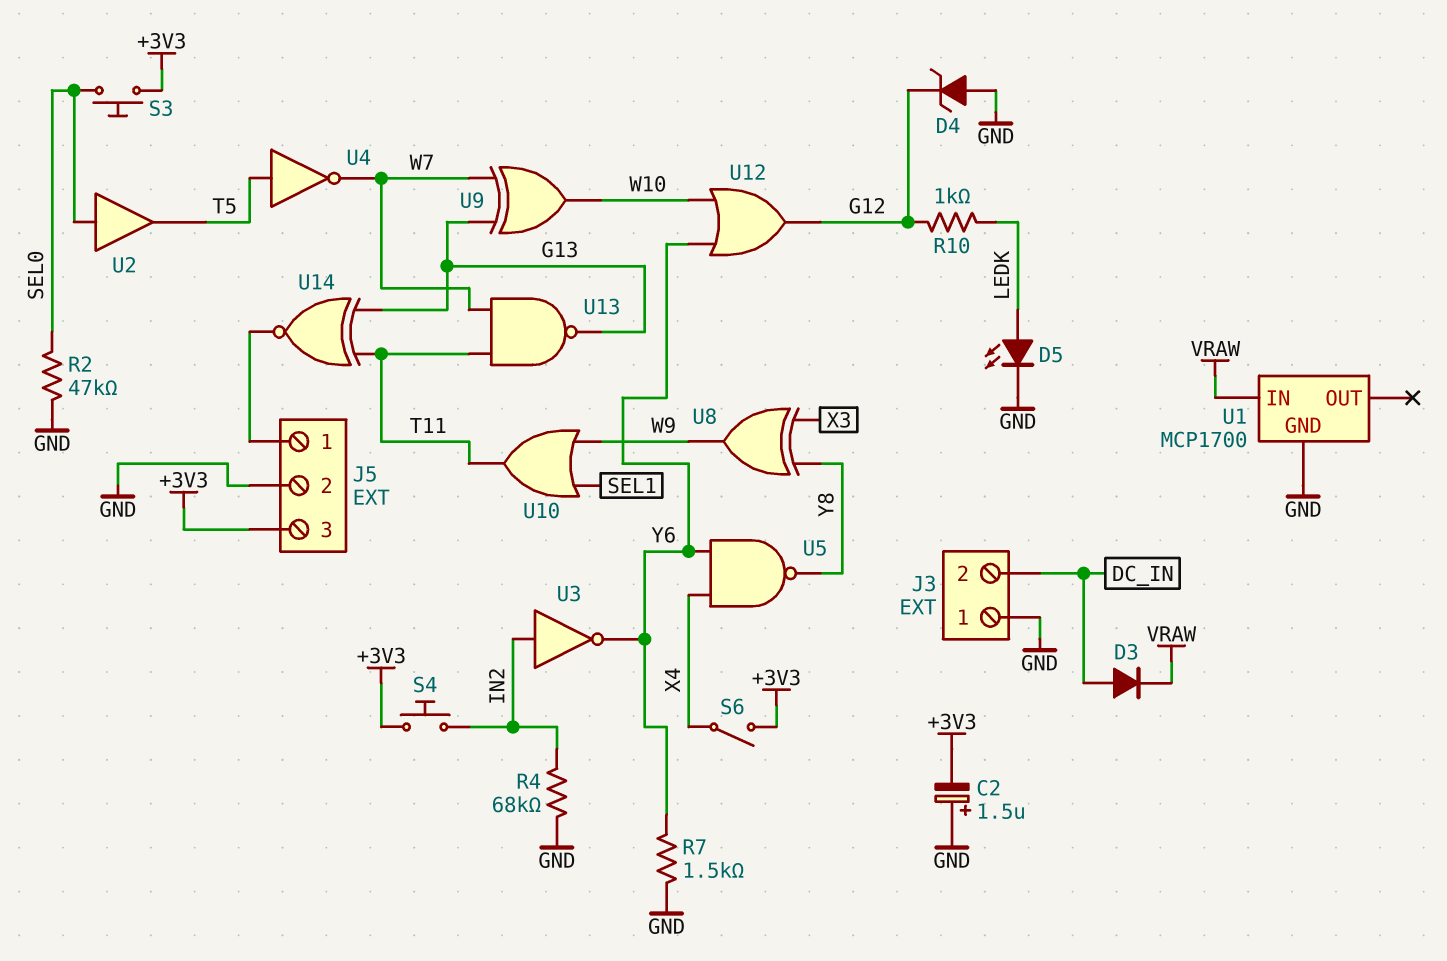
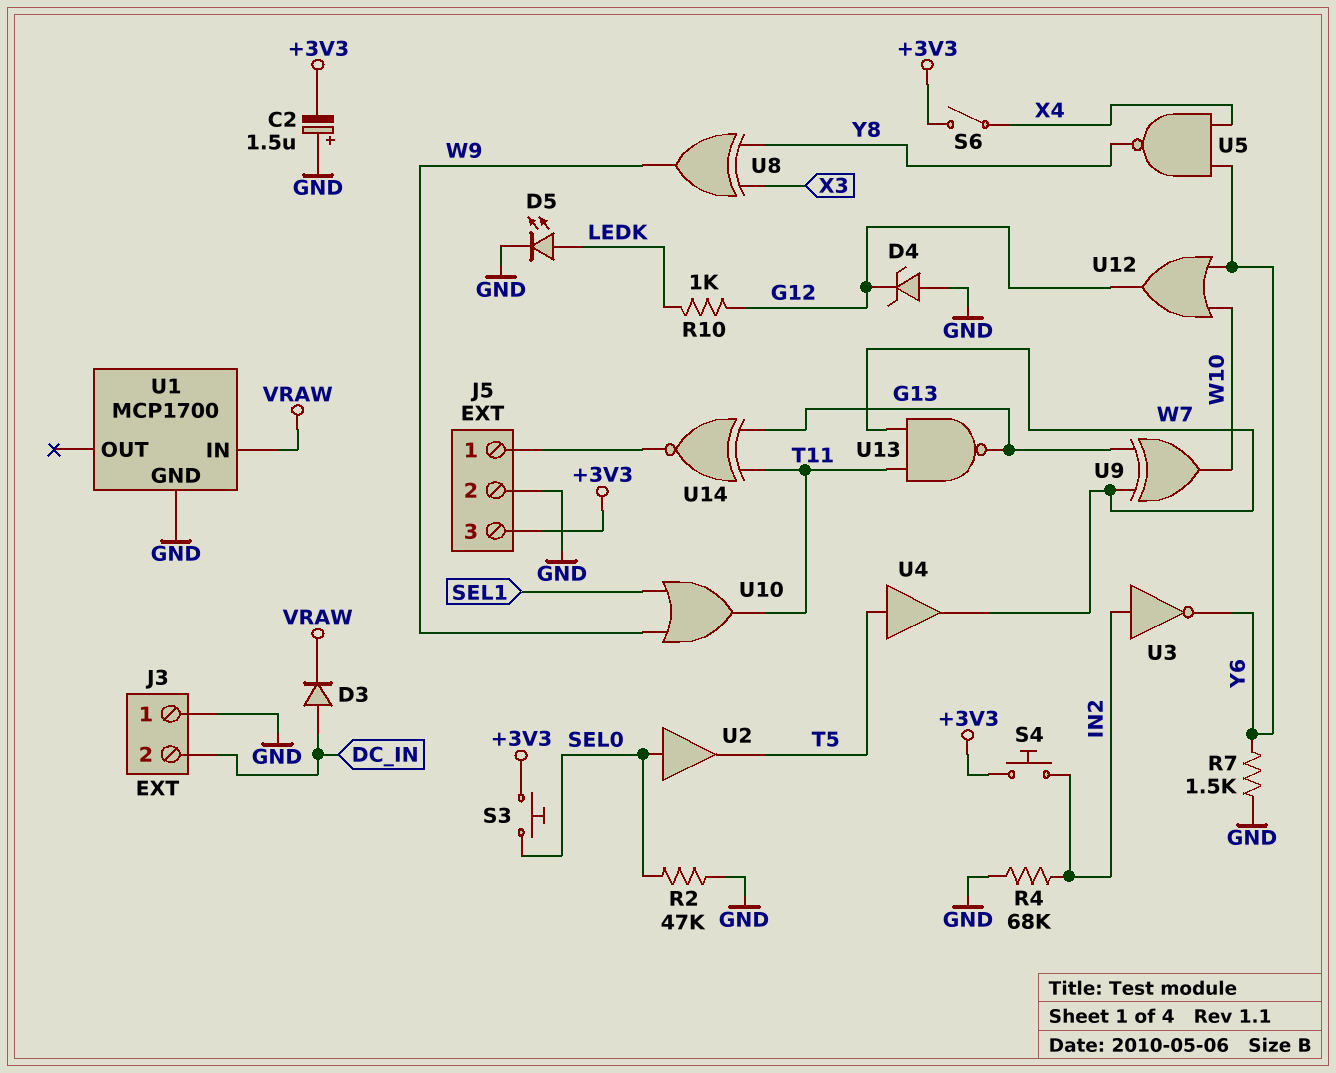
U4: NOT (in T5, out W7) -> buffer (in T5, out W7)

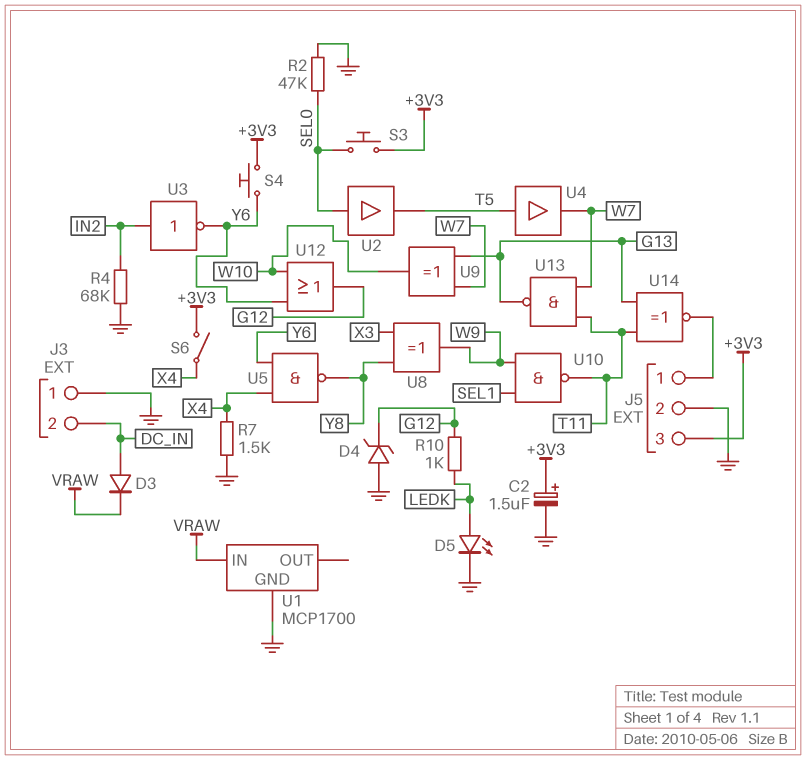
C2: 1.5uF (plus GND, minus +3V3) -> 1.5uF (plus +3V3, minus GND)
R7: 1.5k (GND, Y6) -> 1.5k (GND, X4)
S4: button (+3V3, IN2) -> button (+3V3, Y6)
U10: OR (in SEL1, in W9, out T11) -> NAND (in SEL1, in W9, out T11)

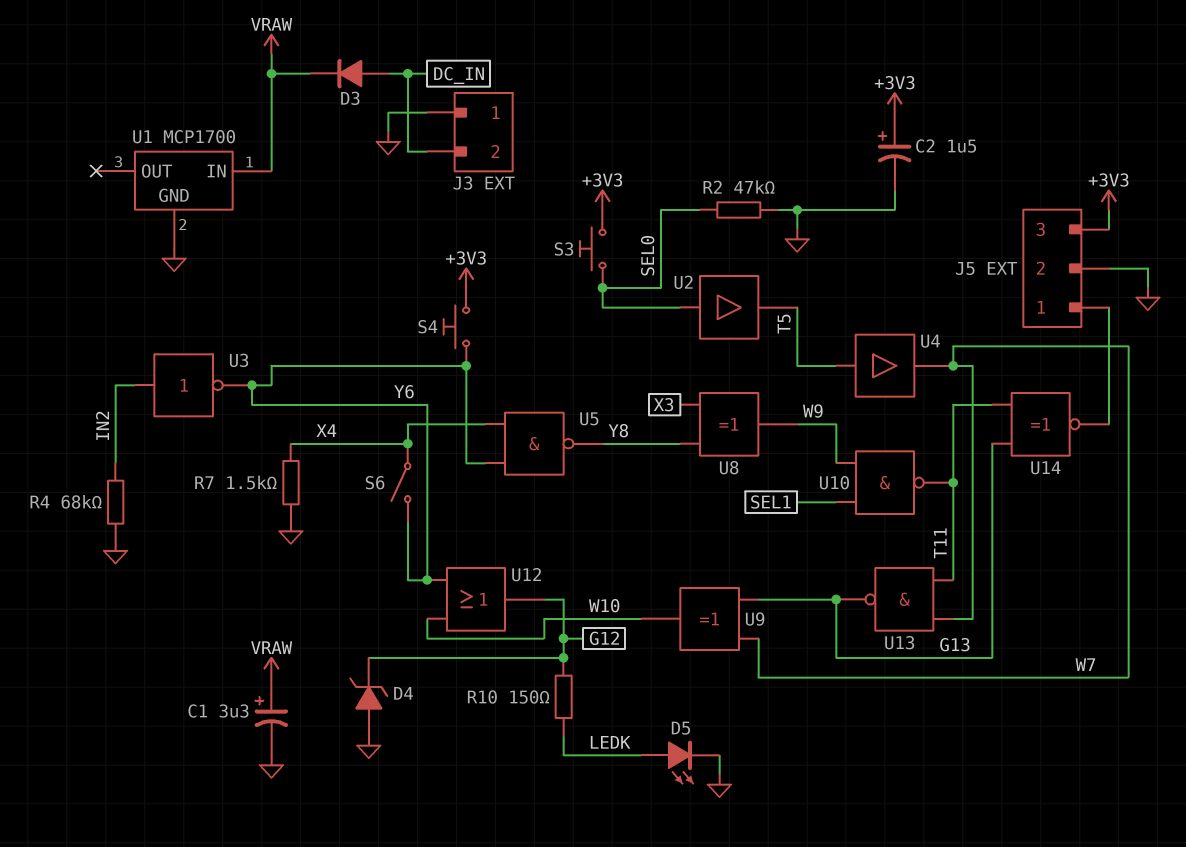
C1: none -> 3.3uF (plus VRAW, minus GND)
R10: 1k (G12, LEDK) -> 150 (G12, LEDK)
S6: switch (+3V3, X4) -> switch (X4, Y6)

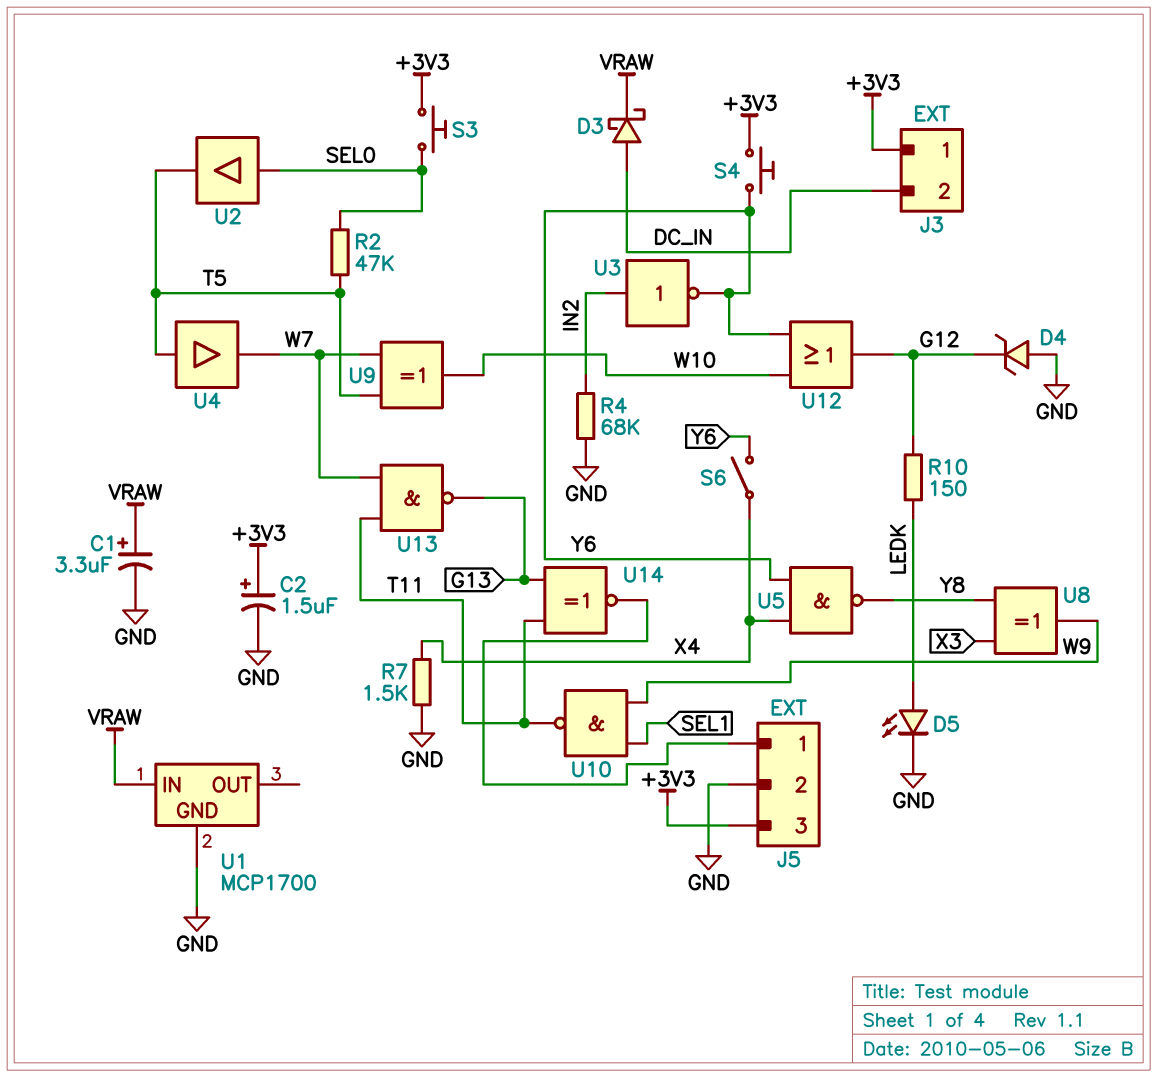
D3: diode (A DC_IN, K VRAW) -> schottky (A DC_IN, K VRAW)
J3 pin 1: GND -> +3V3
R2: 47k (GND, SEL0) -> 47k (SEL0, T5)
U9: XOR (in G13, in W7, out W10) -> XOR (in T5, in W7, out W10)

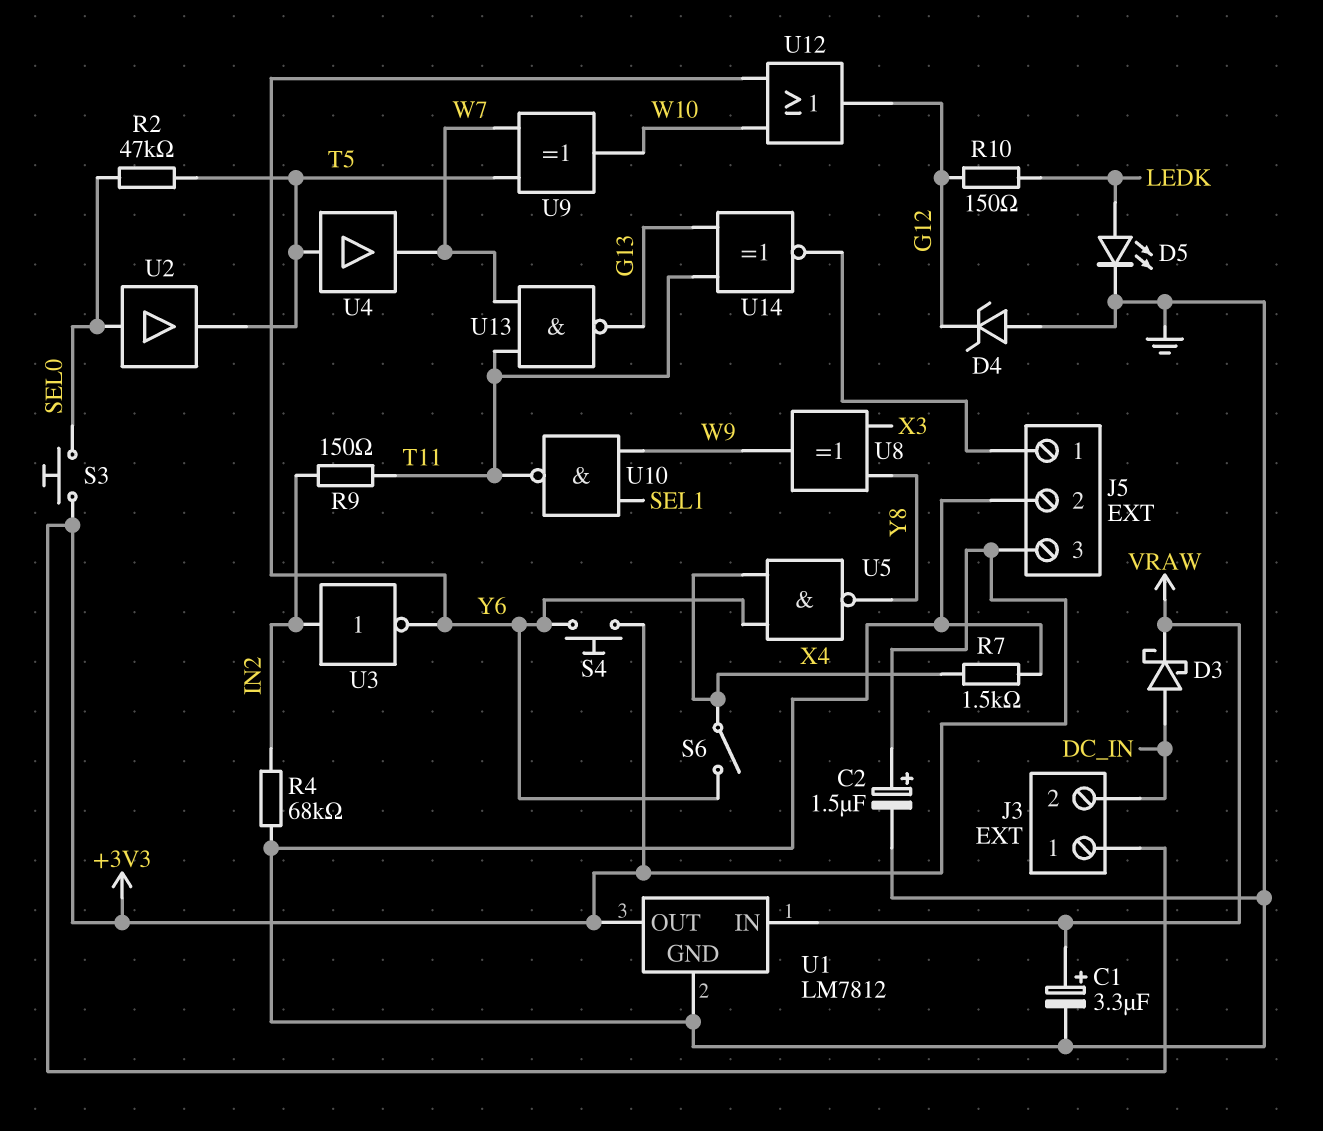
R9: none -> 150 (IN2, T11)
U1: MCP1700 -> LM7812
U1 pin OUT: none -> +3V3

